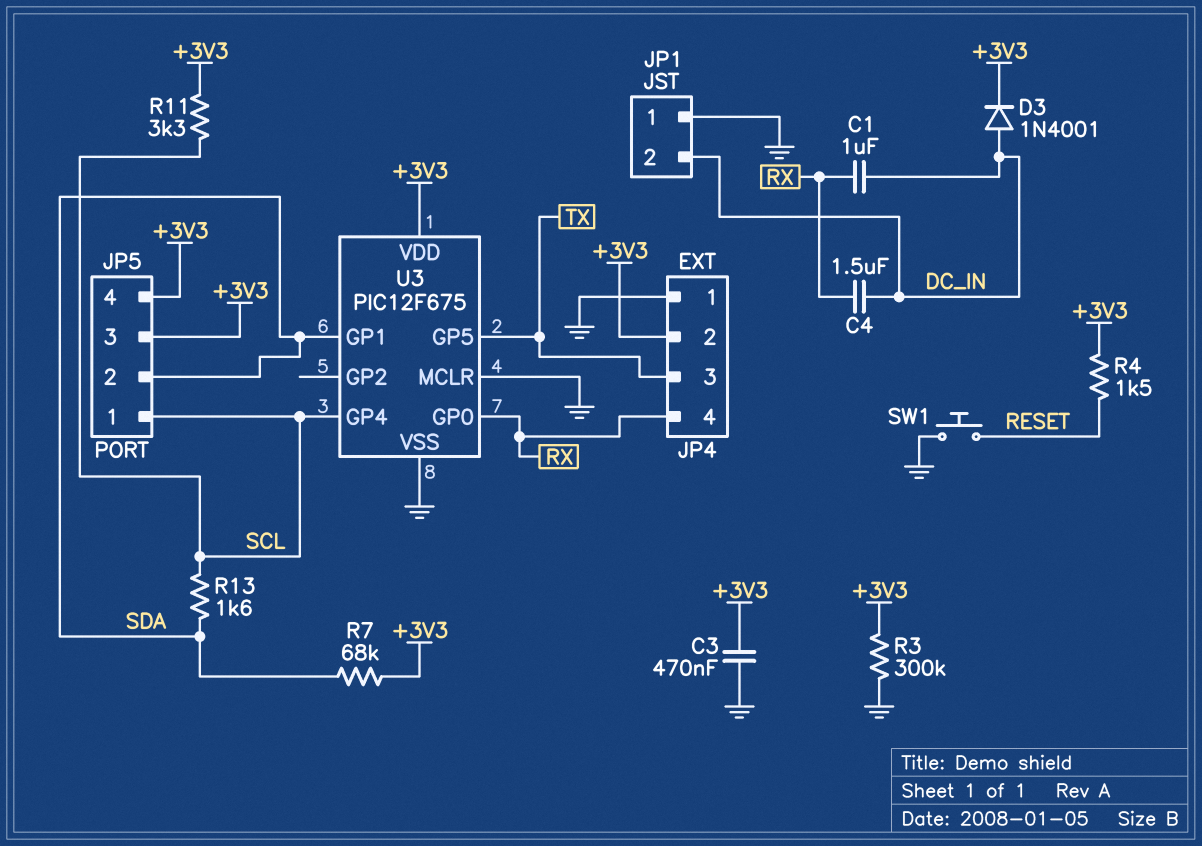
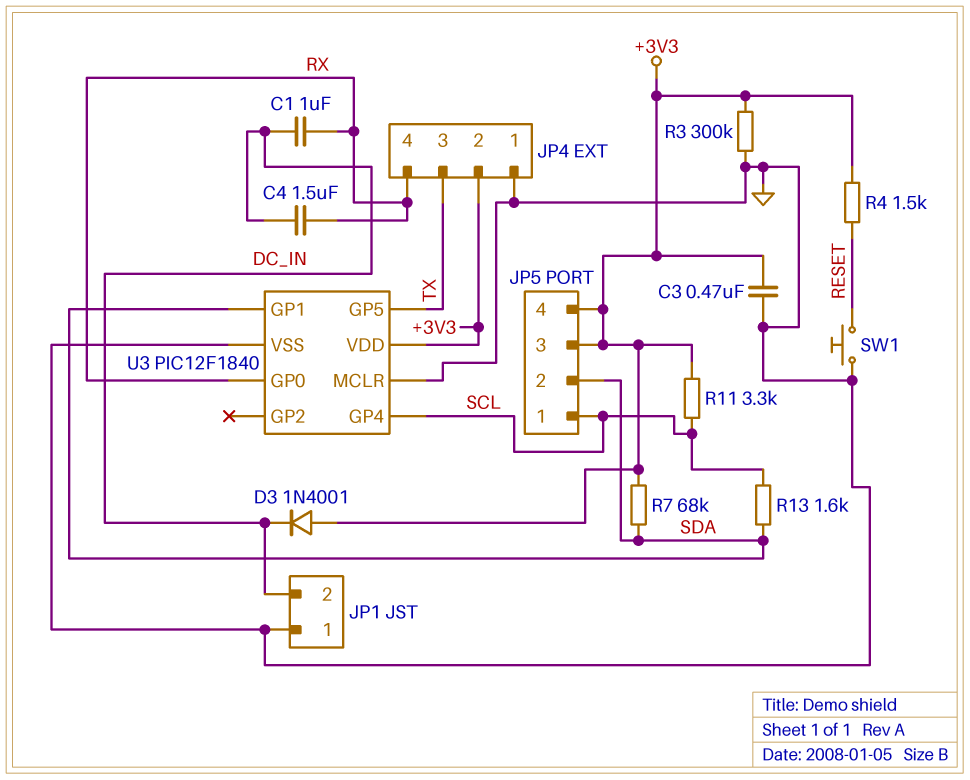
D3: diode 1N4001 (A DC_IN, K +3V3) -> diode 1N4001 (A +3V3, K DC_IN)
U3: PIC12F675 -> PIC12F1840

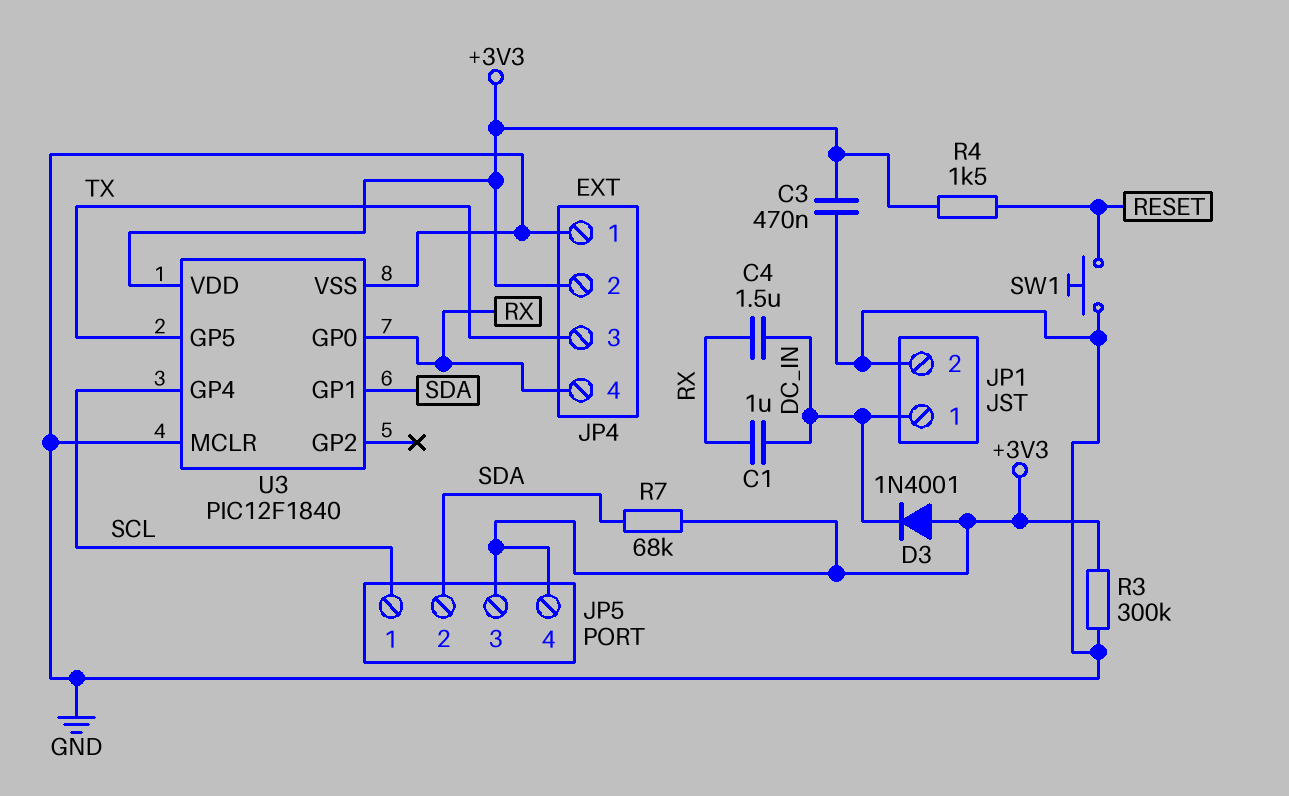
JP1 pin 1: GND -> DC_IN
JP1 pin 2: DC_IN -> GND
R11: 3.3k (+3V3, SCL) -> none
R13: 1.6k (SCL, SDA) -> none

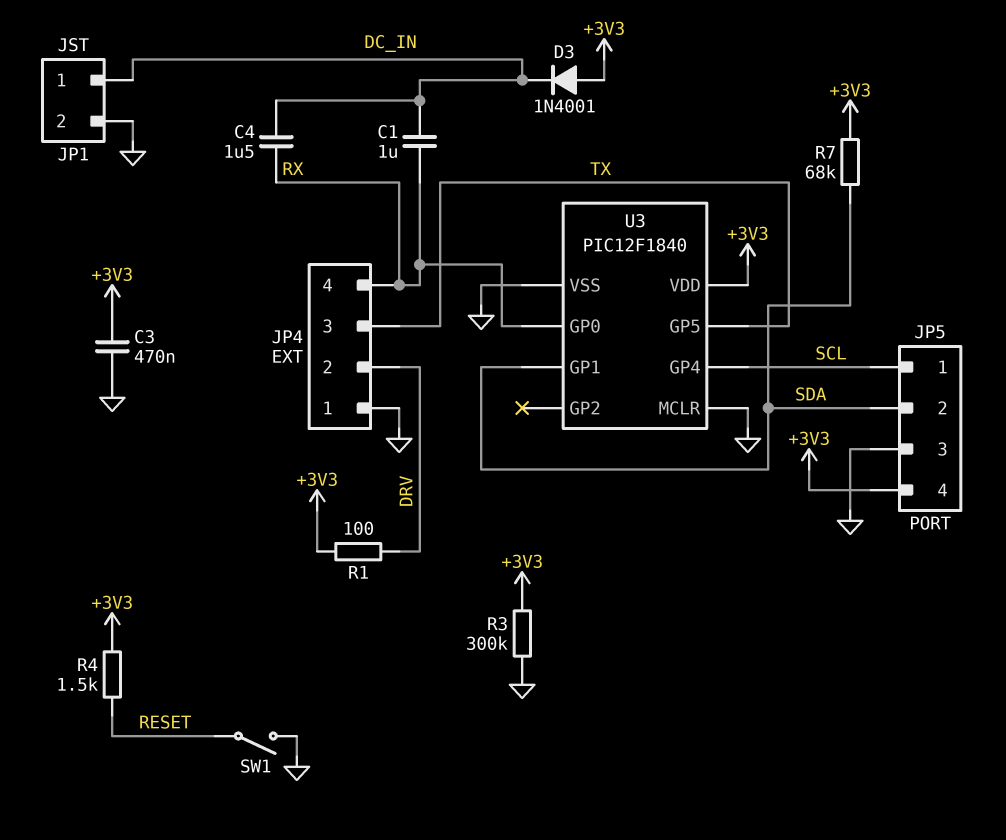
JP4 pin 2: +3V3 -> DRV
JP5 pin 3: +3V3 -> GND
R1: none -> 100 (+3V3, DRV)
SW1: button (GND, RESET) -> switch (GND, RESET)

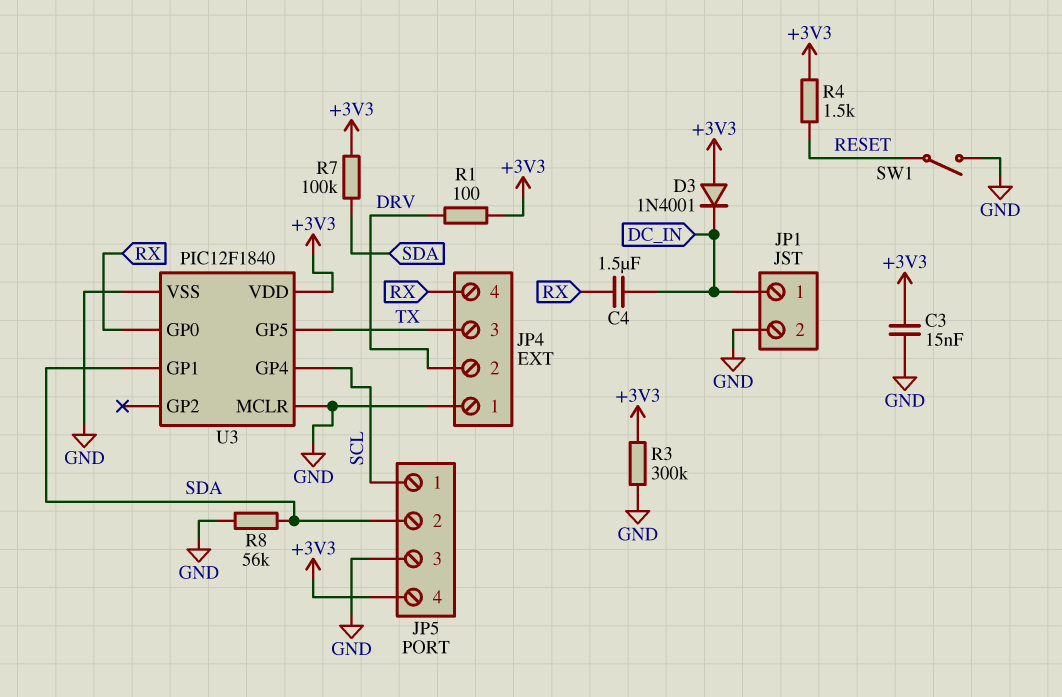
C1: 1uF (DC_IN, RX) -> none
C3: 470nF (+3V3, GND) -> 15nF (+3V3, GND)
R7: 68k (+3V3, SDA) -> 100k (+3V3, SDA)
R8: none -> 56k (GND, SDA)

